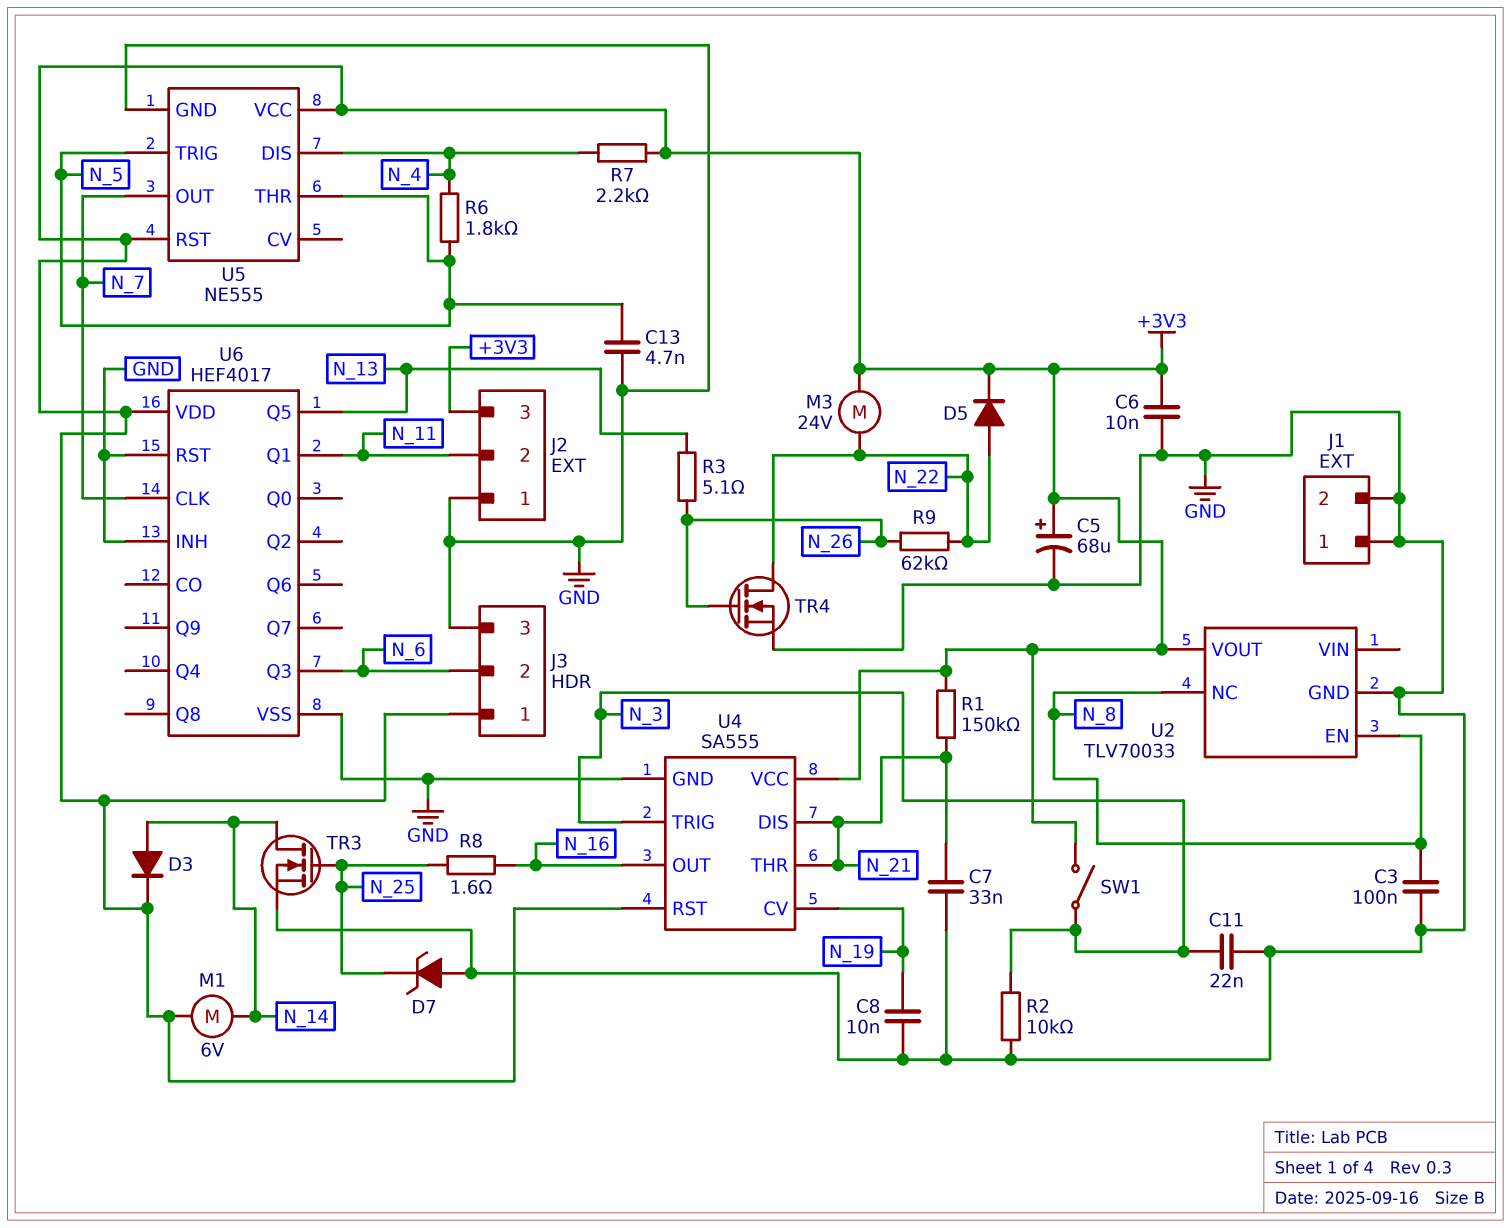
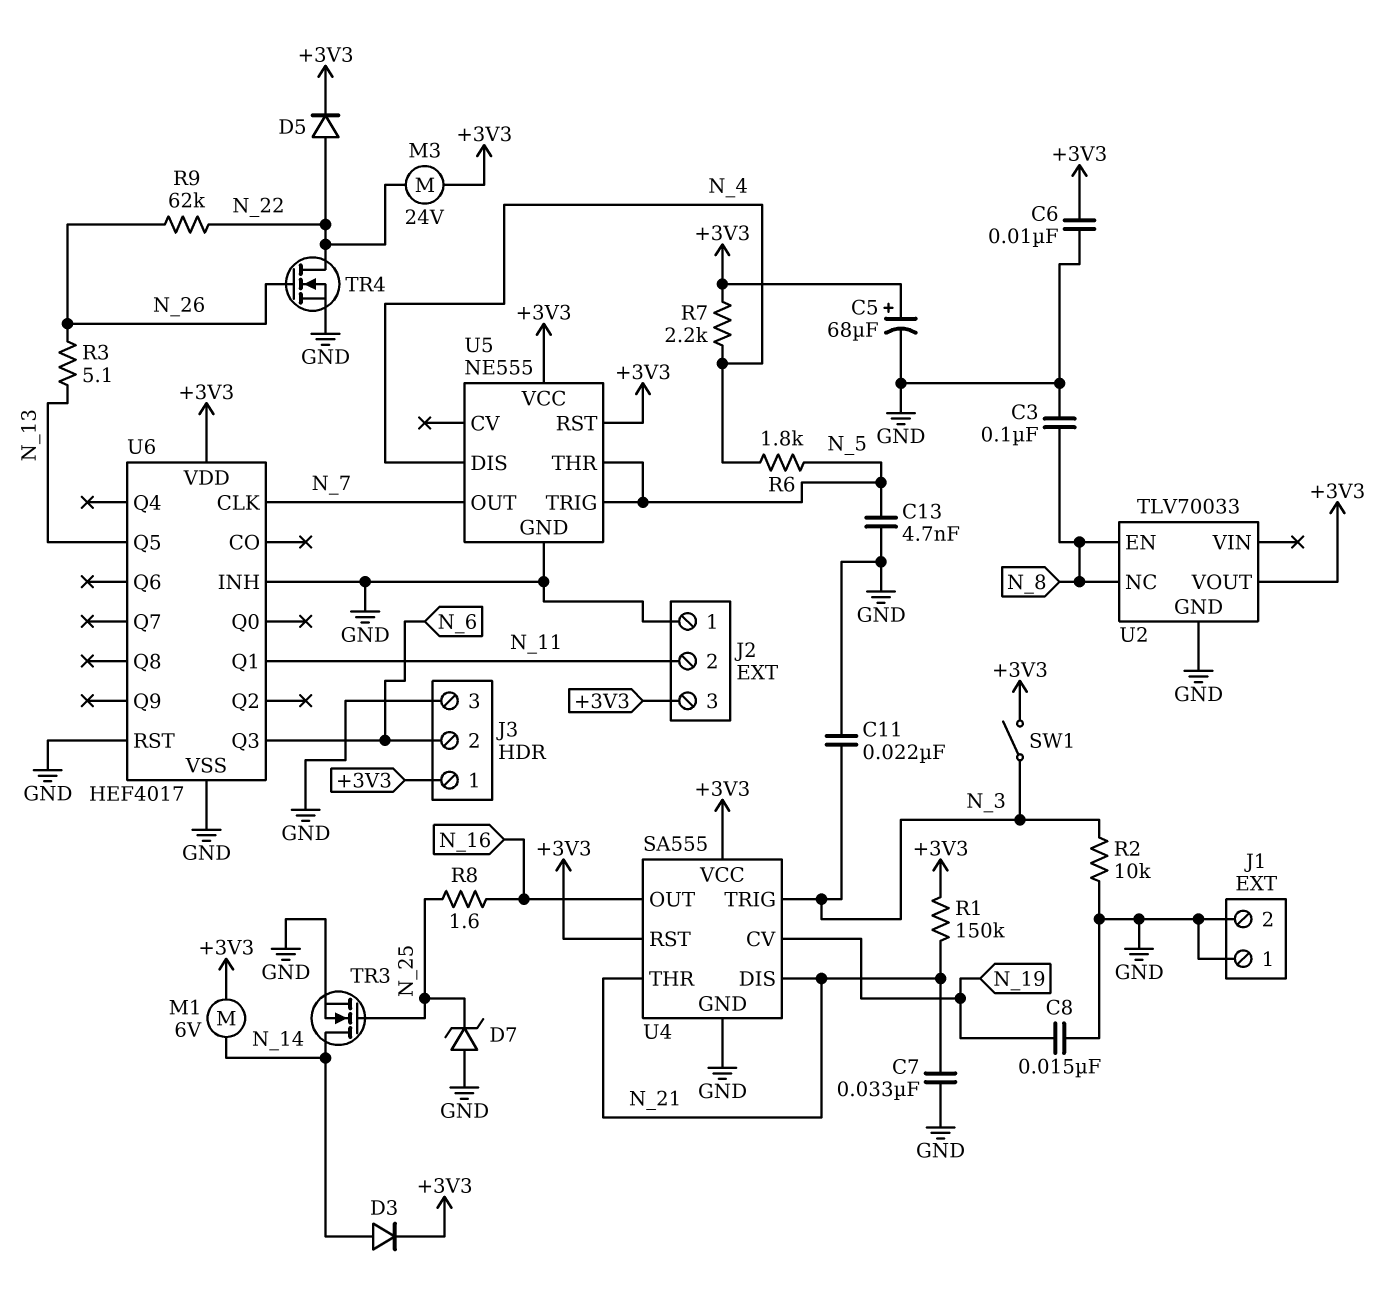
C8: 10nF (GND, N_19) -> 15nF (GND, N_19)

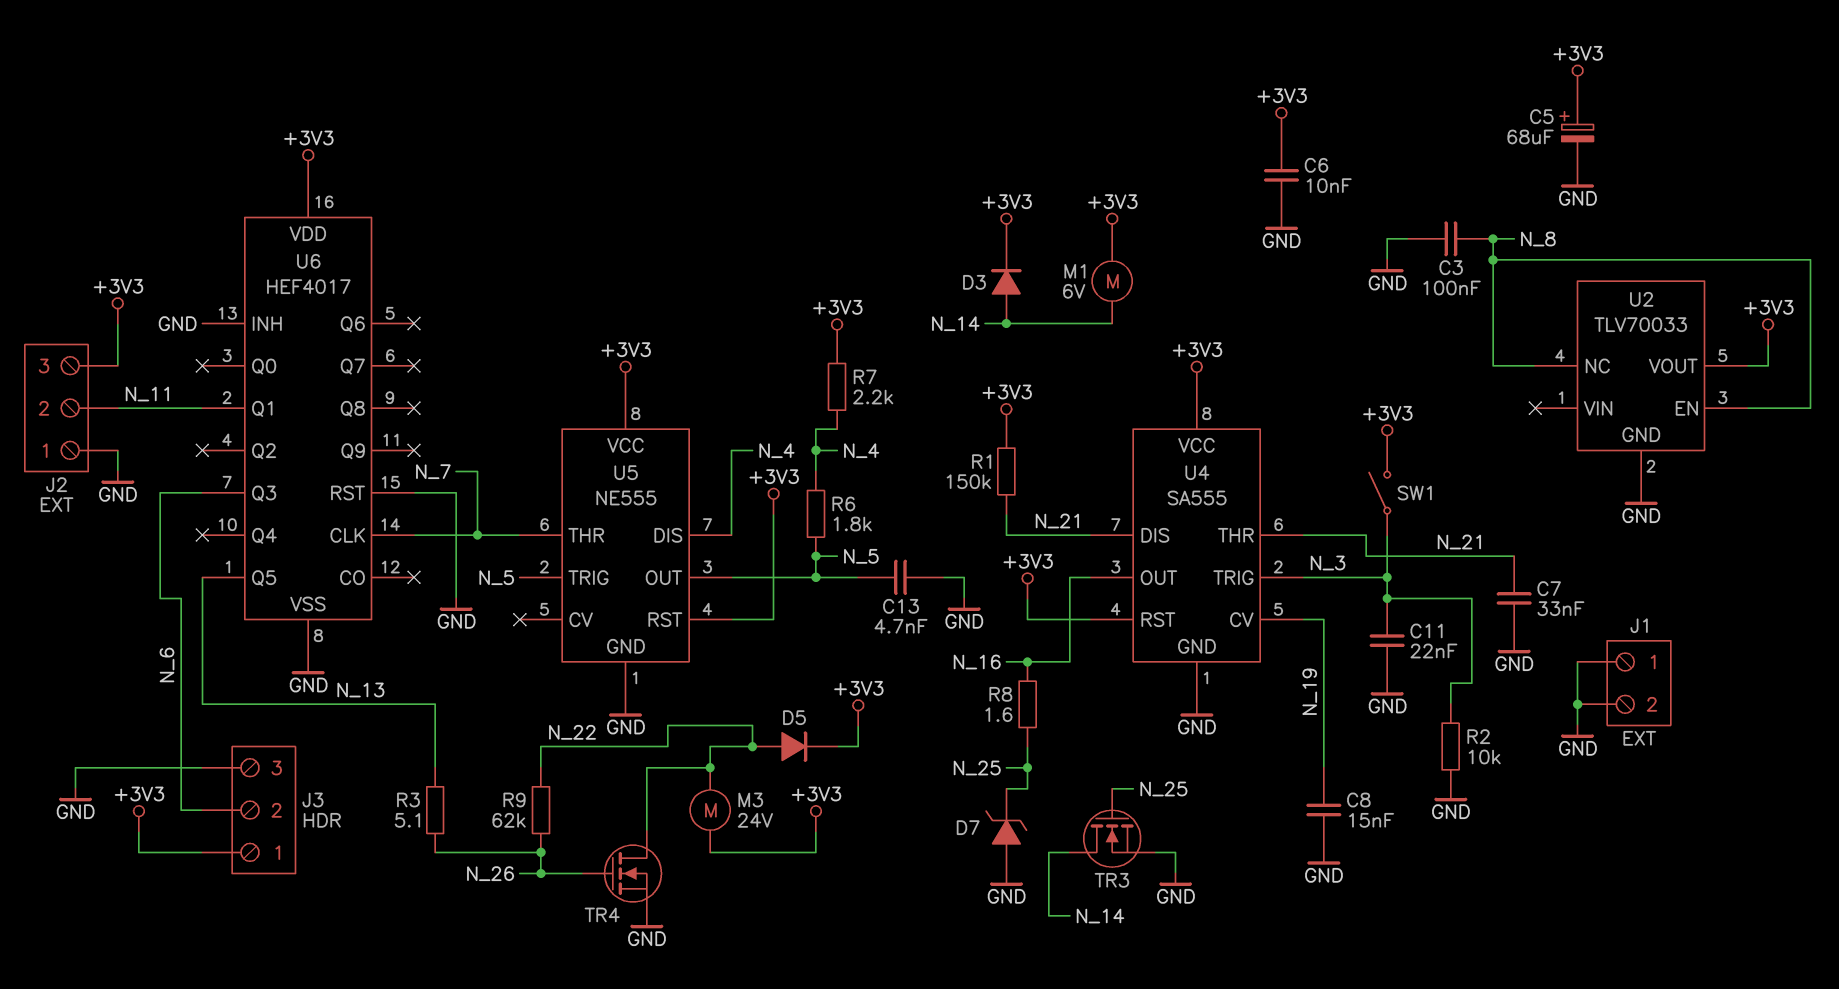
U5 pin OUT: N_7 -> N_5
U5 pin THR: N_5 -> N_7

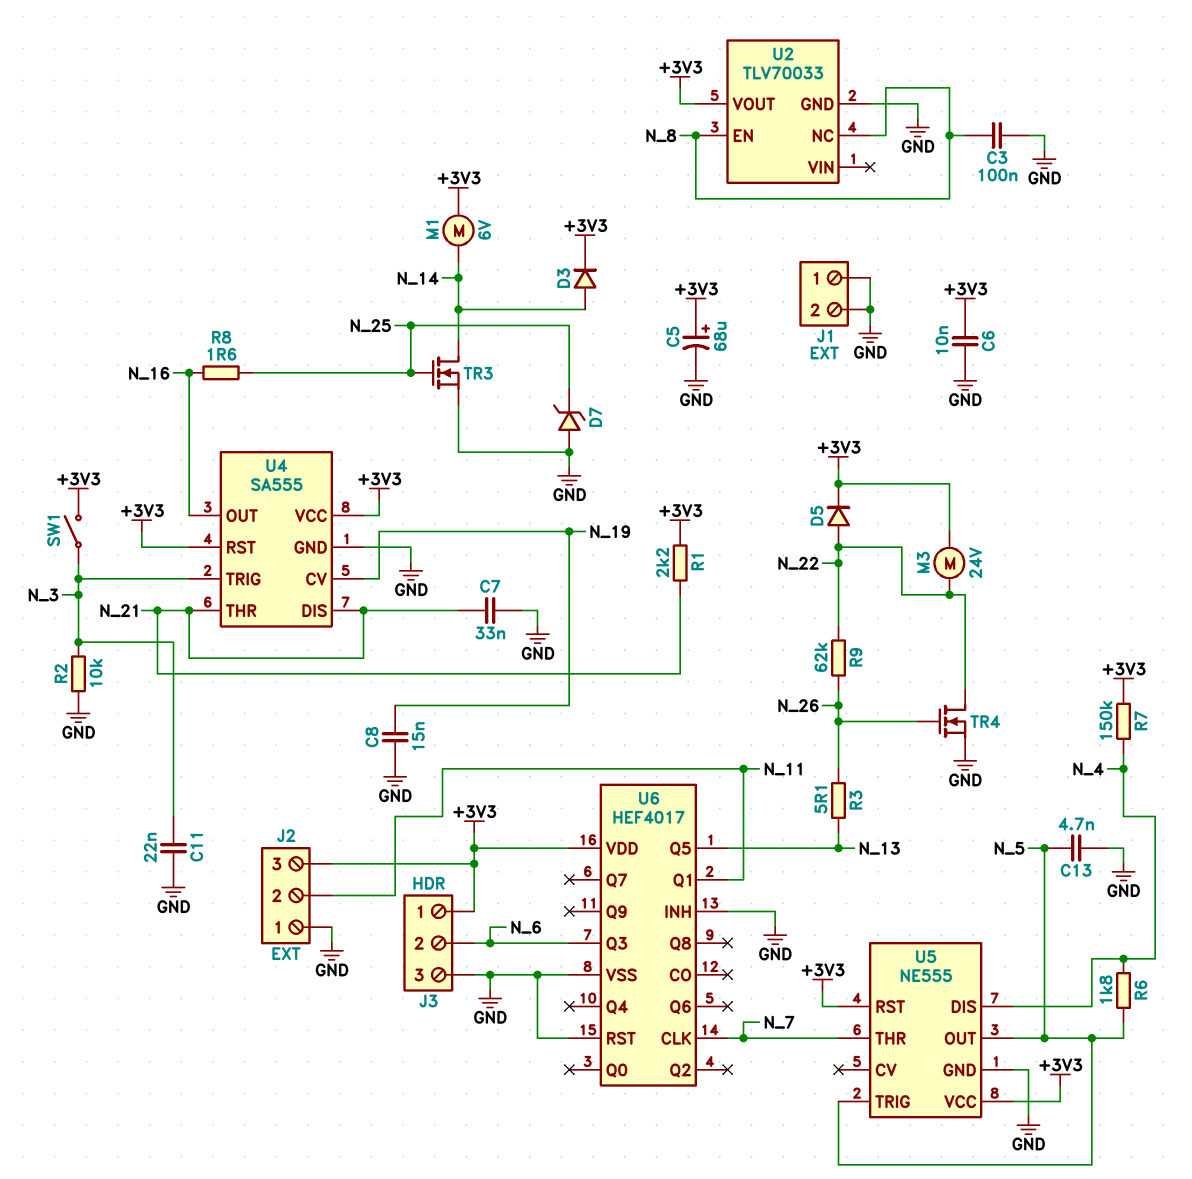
R1: 150k (+3V3, N_21) -> 2.2k (+3V3, N_21)
R7: 2.2k (+3V3, N_4) -> 150k (+3V3, N_4)

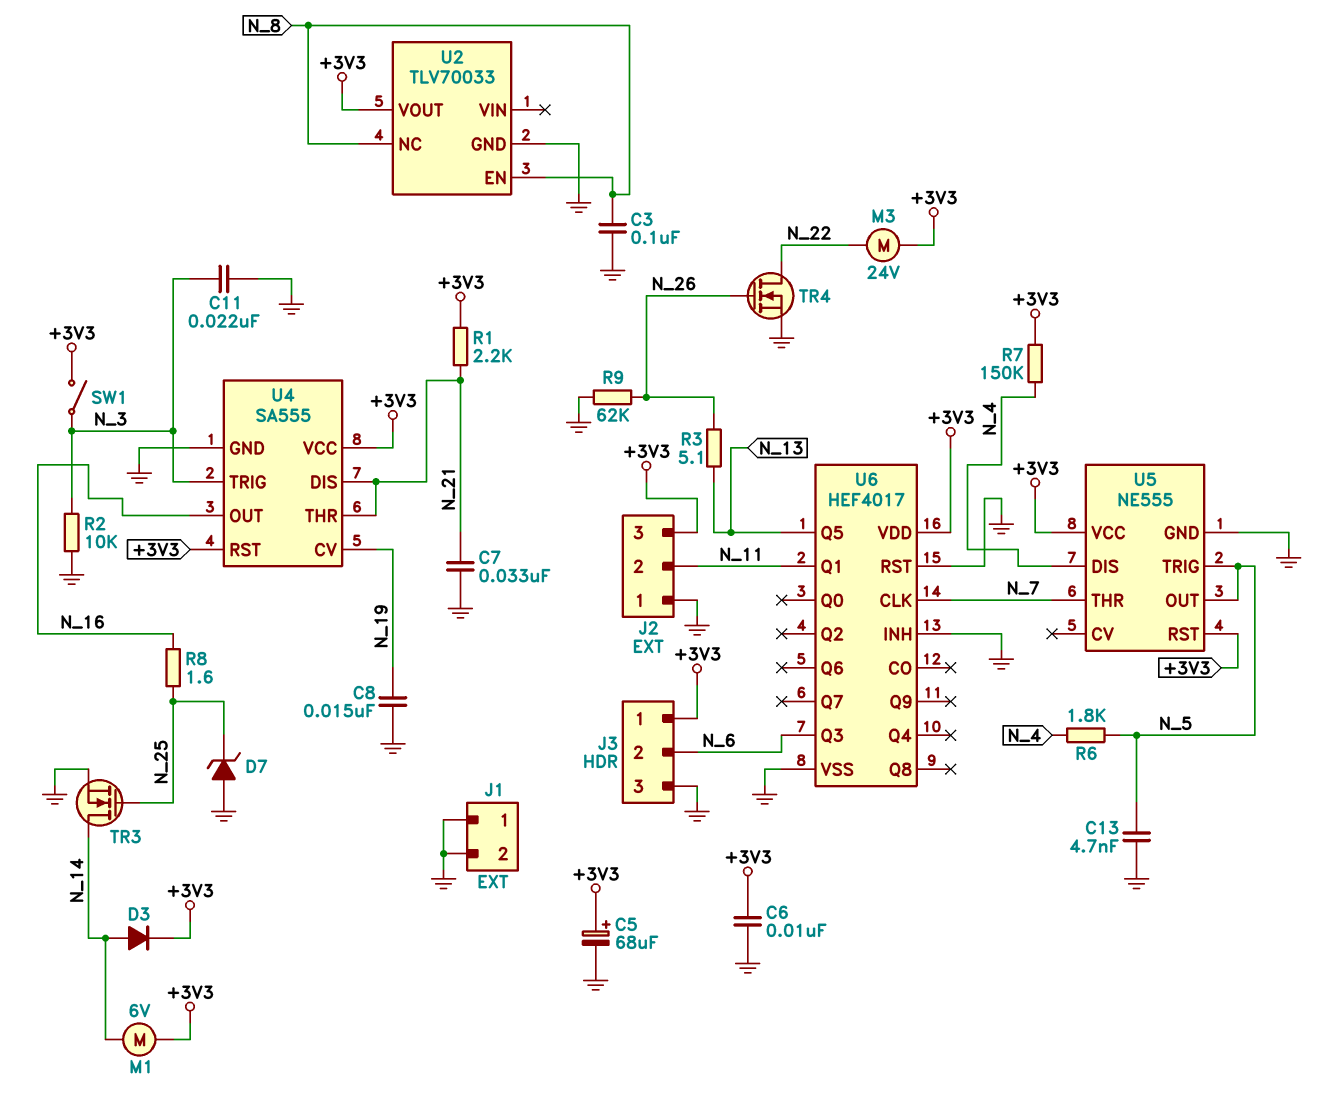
D5: diode (A N_22, K +3V3) -> none
R9: 62k (N_22, N_26) -> 62k (GND, N_26)

